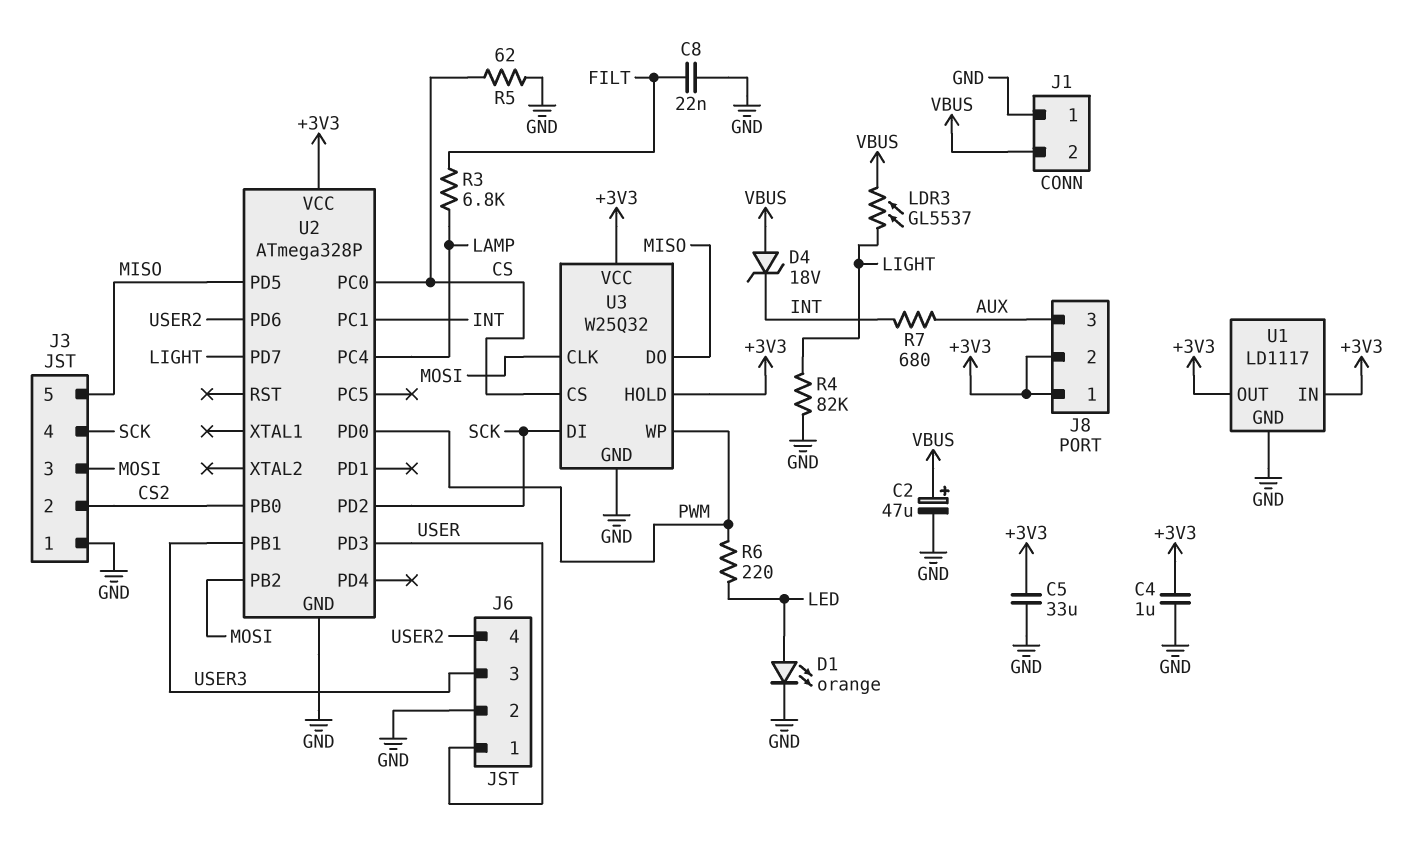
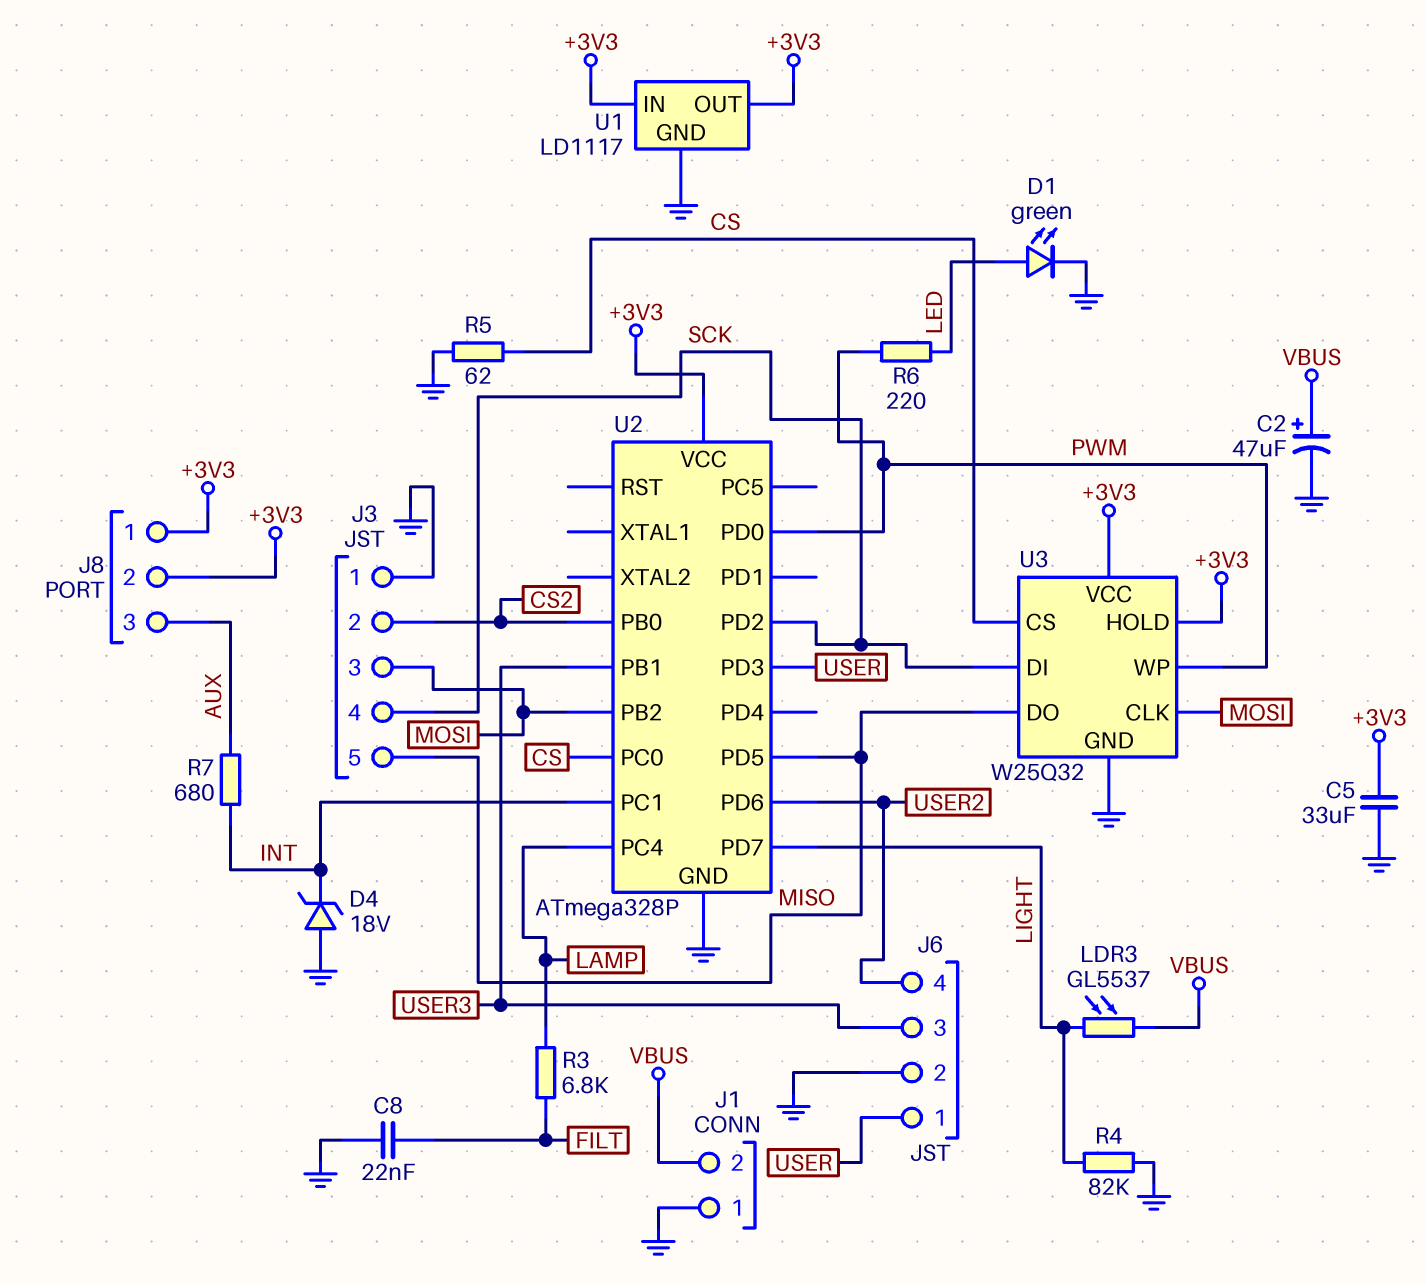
C4: 1uF (+3V3, GND) -> none
D1: LED orange (A LED, K GND) -> LED green (A LED, K GND)
D4: zener 18V (A VBUS, K INT) -> zener 18V (A GND, K INT)

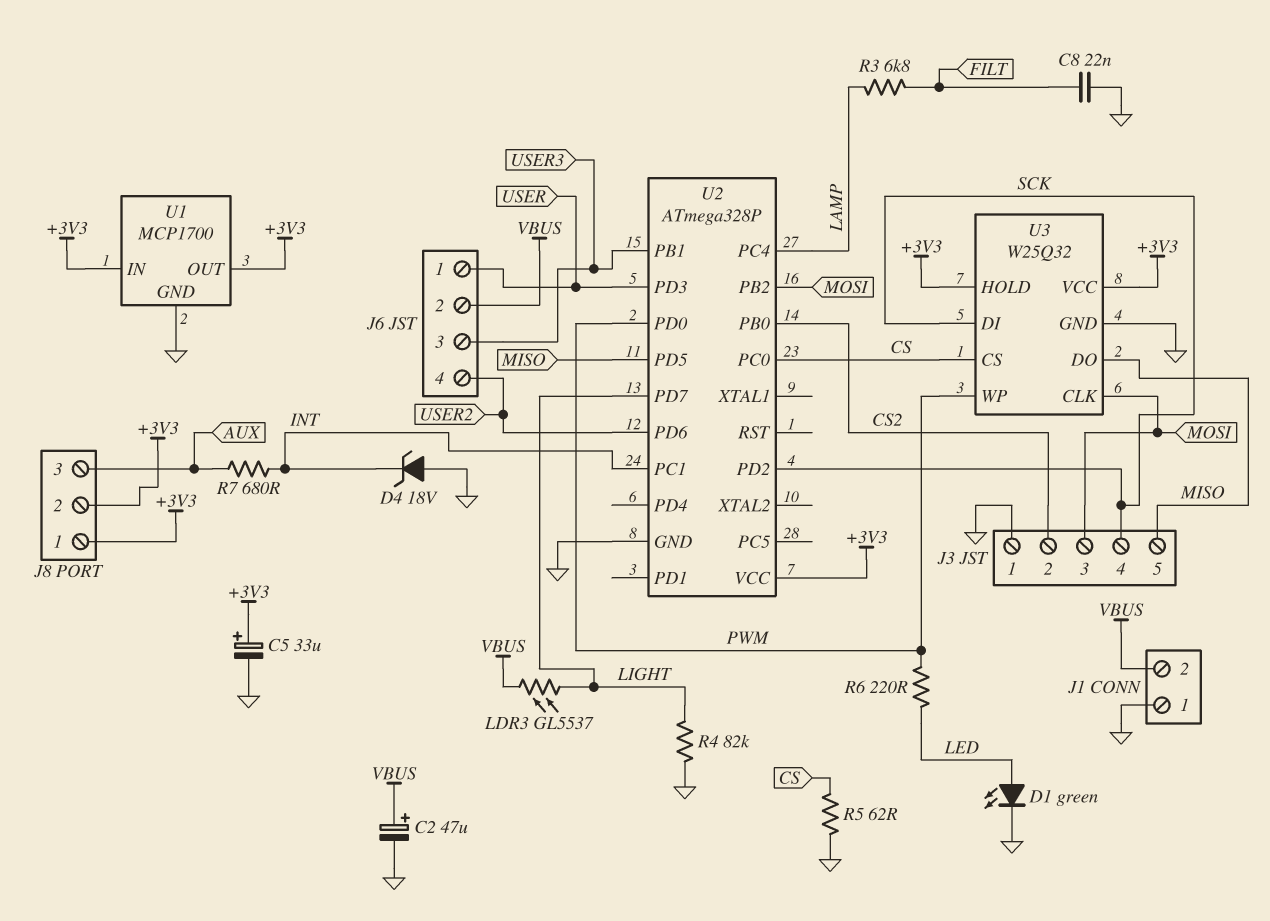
C5: 33uF (+3V3, GND) -> 33uF (plus +3V3, minus GND)
J6 pin 2: GND -> VBUS
U1: LD1117 -> MCP1700

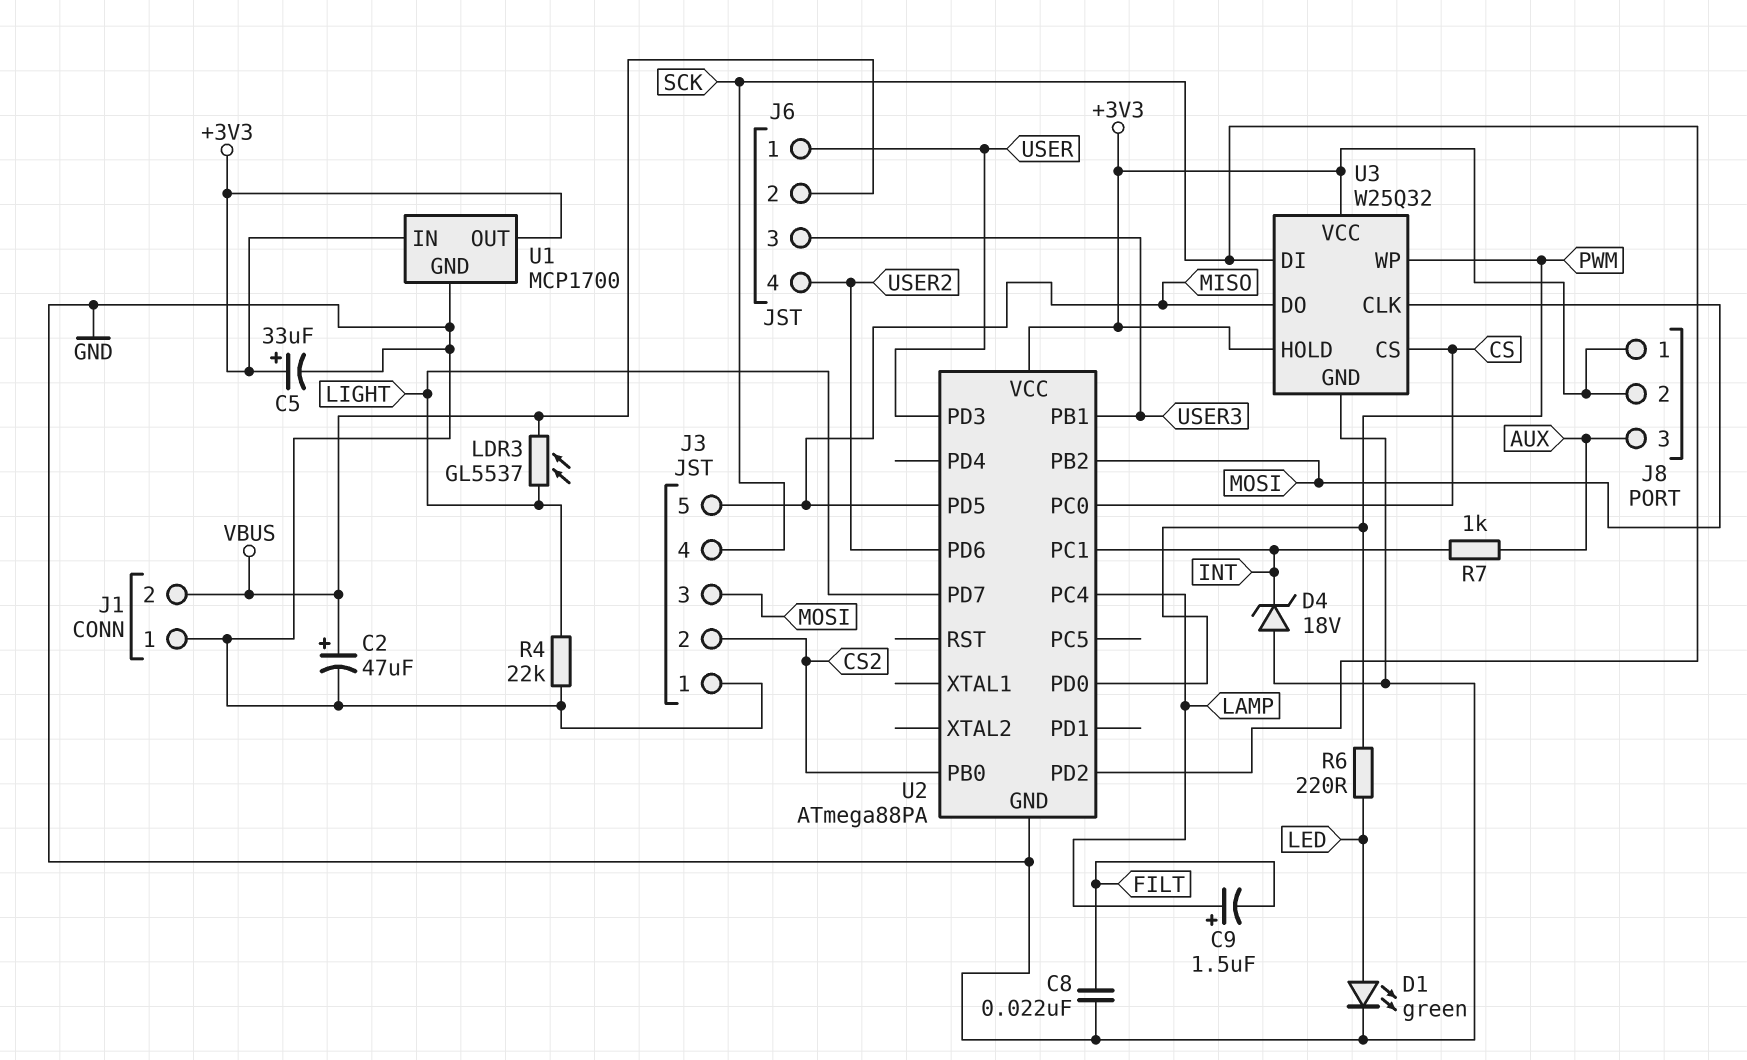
C9: none -> 1.5uF (plus LAMP, minus FILT)
R3: 6.8k (FILT, LAMP) -> none
R4: 82k (GND, LIGHT) -> 22k (GND, LIGHT)
R5: 62 (CS, GND) -> none
R7: 680 (AUX, INT) -> 1k (AUX, INT)
U2: ATmega328P -> ATmega88PA

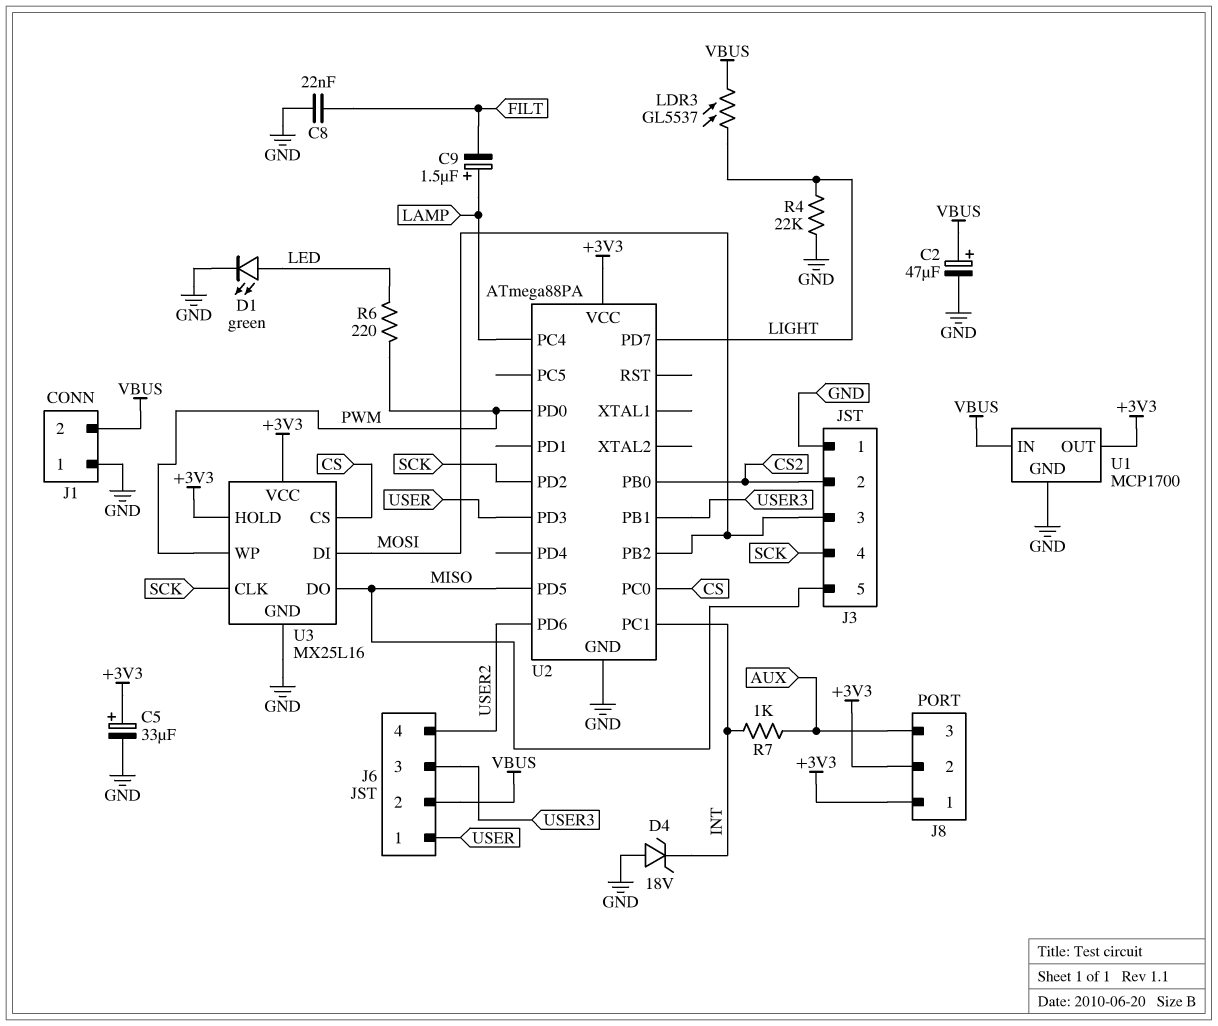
U1 pin IN: +3V3 -> VBUS
U3: W25Q32 -> MX25L16
U3 pin CLK: MOSI -> SCK
U3 pin DI: SCK -> MOSI

